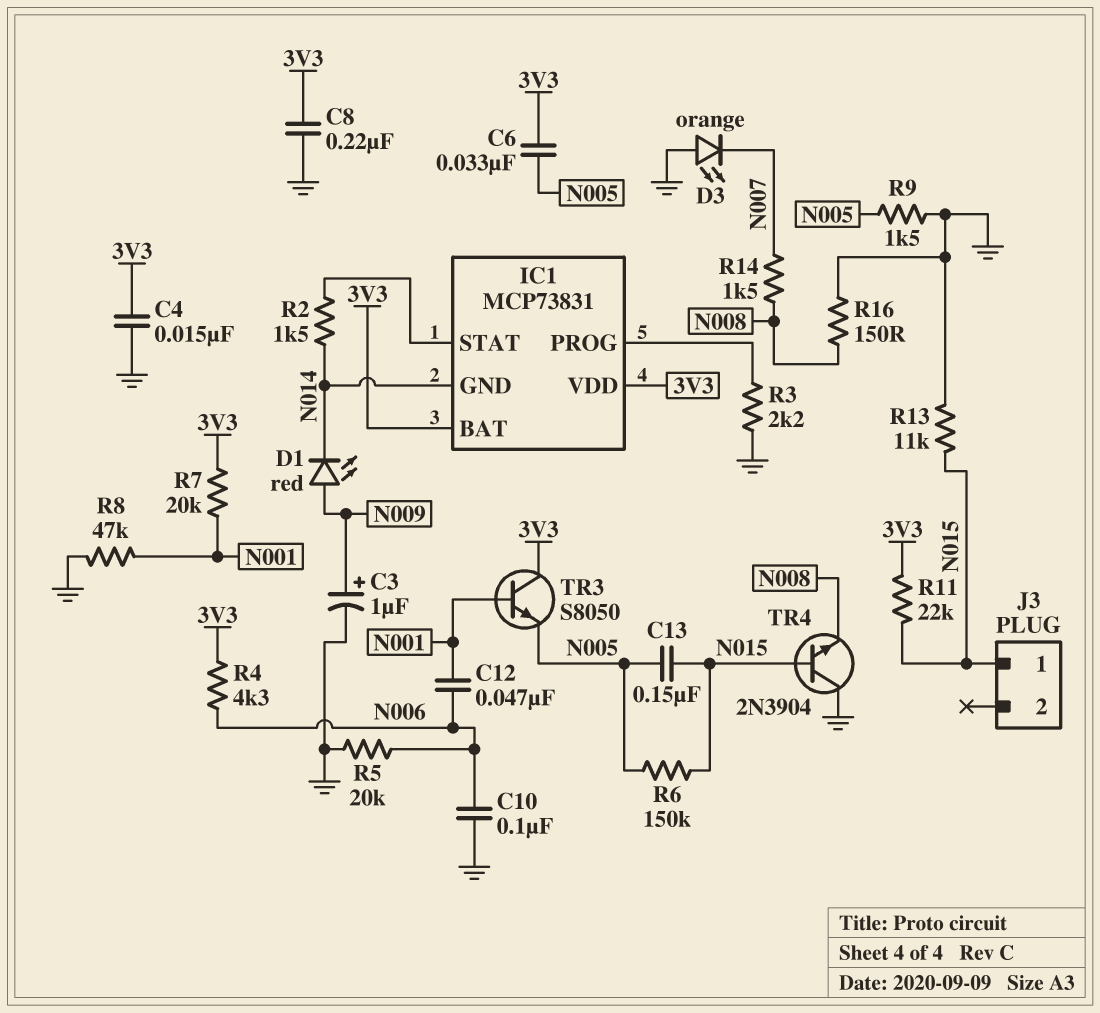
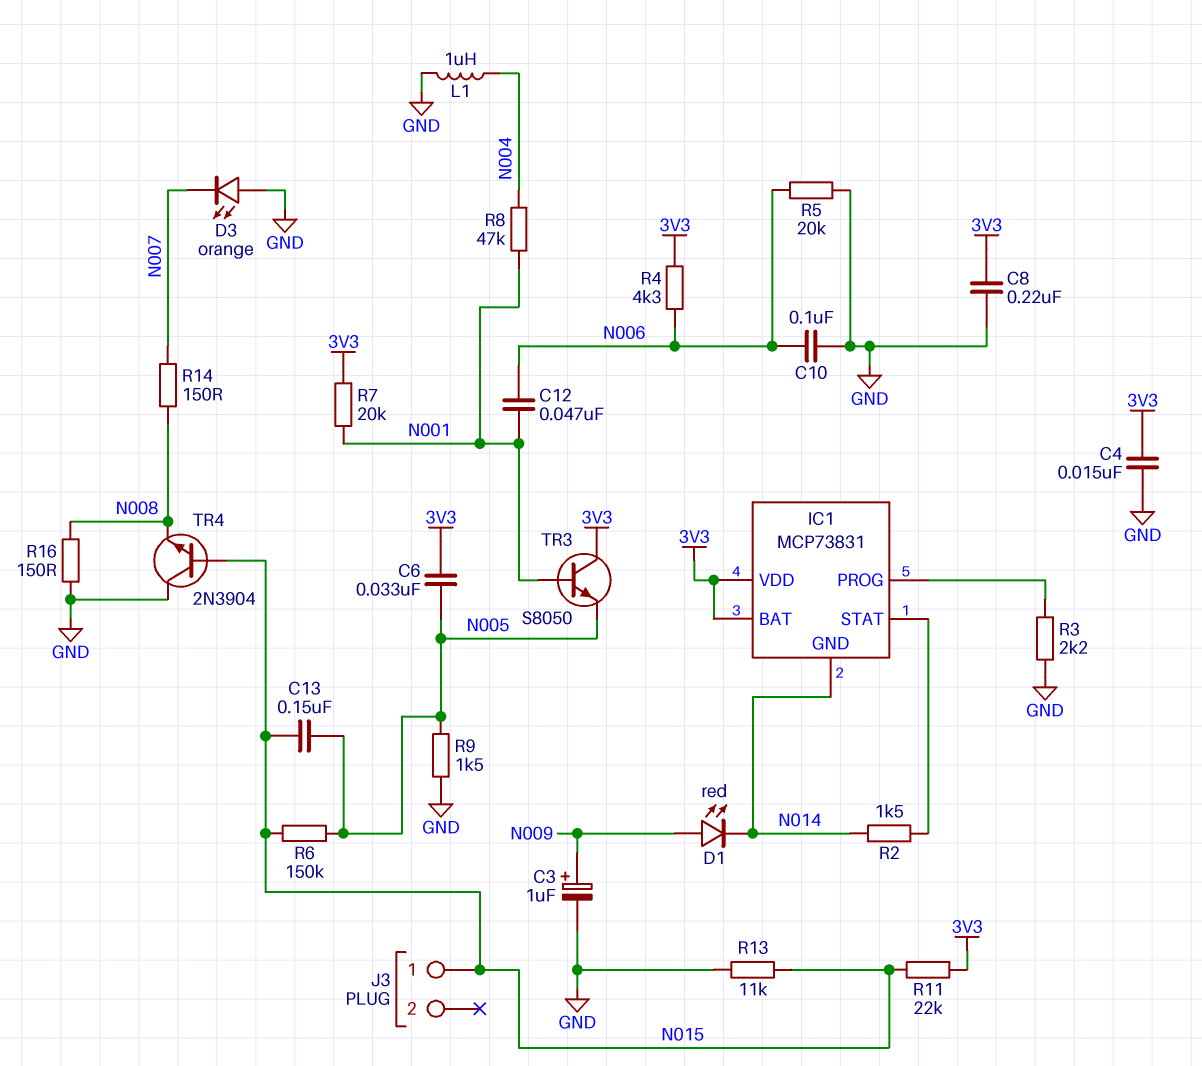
L1: none -> 1uH (GND, N004)
R8: 47k (GND, N001) -> 47k (N001, N004)
R14: 1.5k (N007, N008) -> 150 (N007, N008)

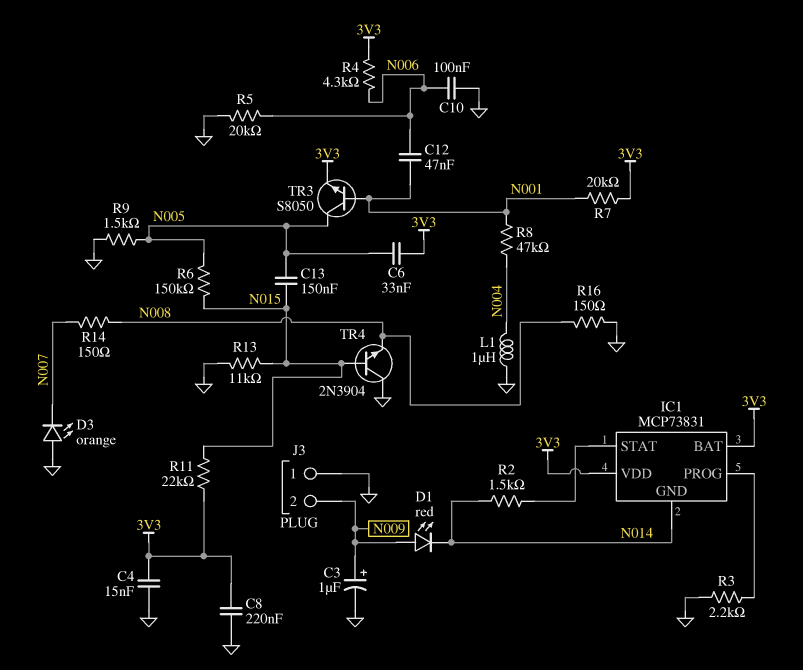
J3 pin 1: N015 -> GND
J3 pin 2: none -> N009
TR3: NPN S8050 (B N001, C 3V3, E N005) -> NPN S8050 (B N001, C N005, E 3V3)

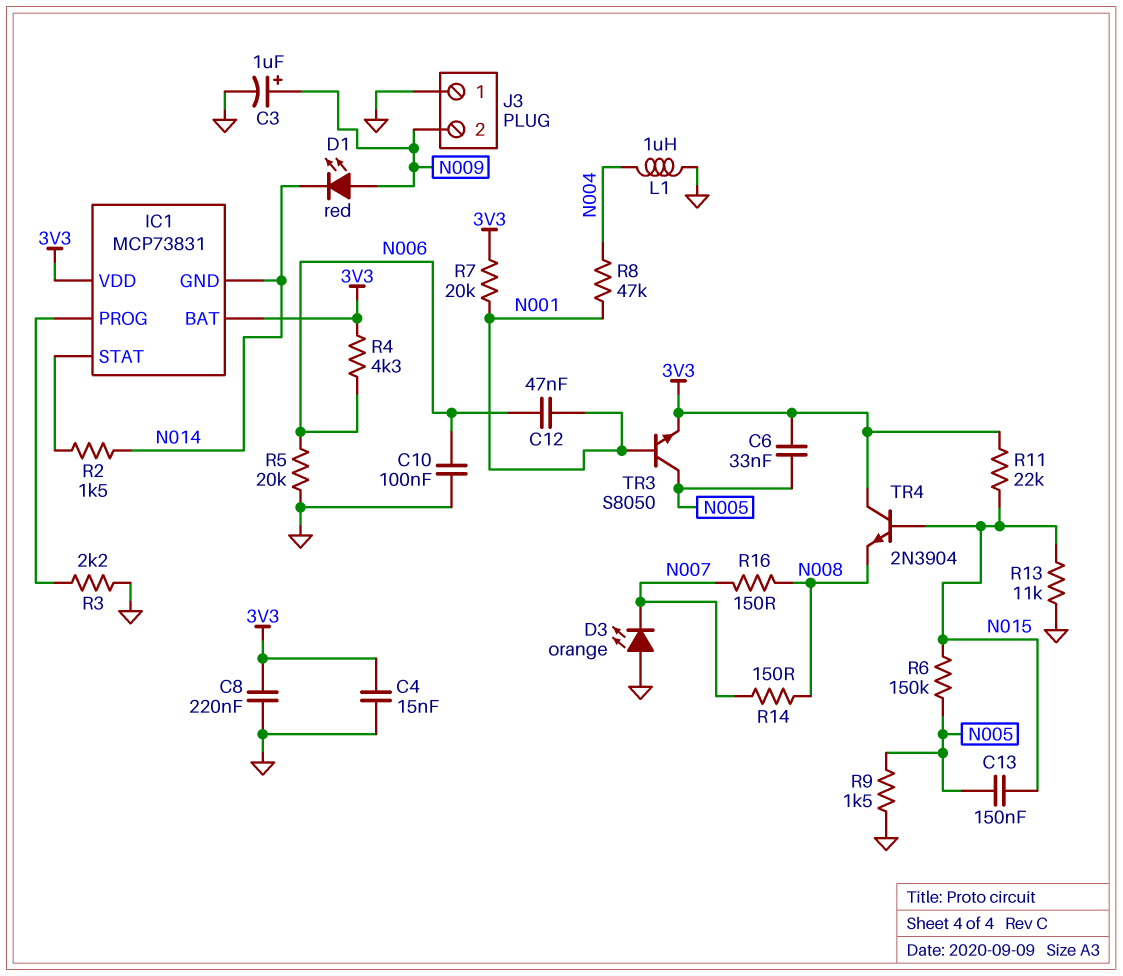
R16: 150 (GND, N008) -> 150 (N007, N008)
TR4: NPN 2N3904 (B N015, C GND, E N008) -> NPN 2N3904 (B N015, C 3V3, E N008)

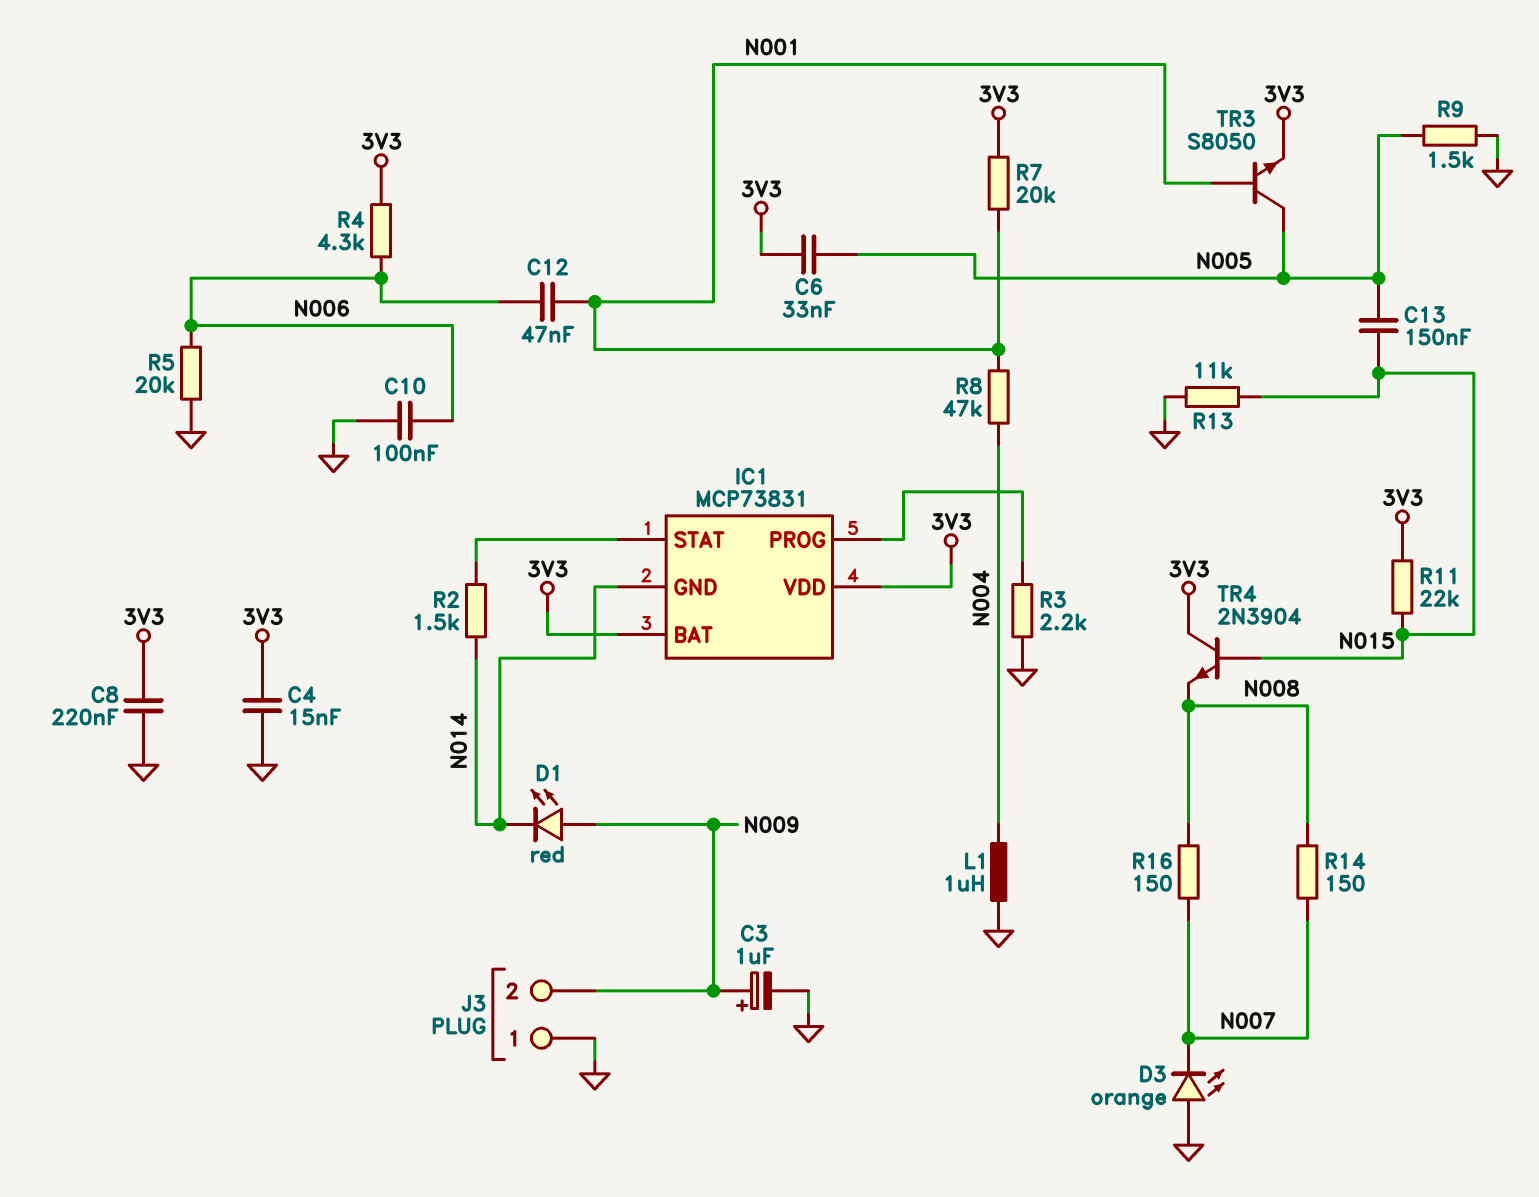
R6: 150k (N005, N015) -> none

